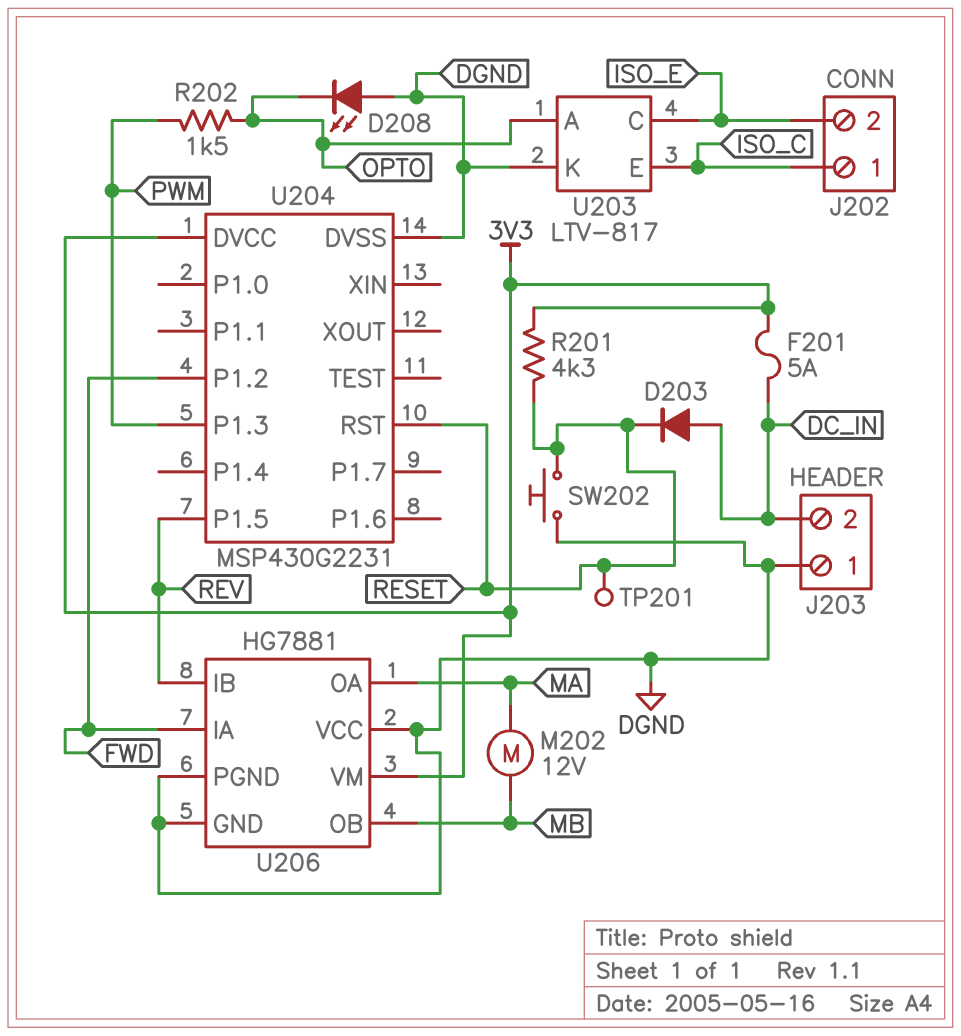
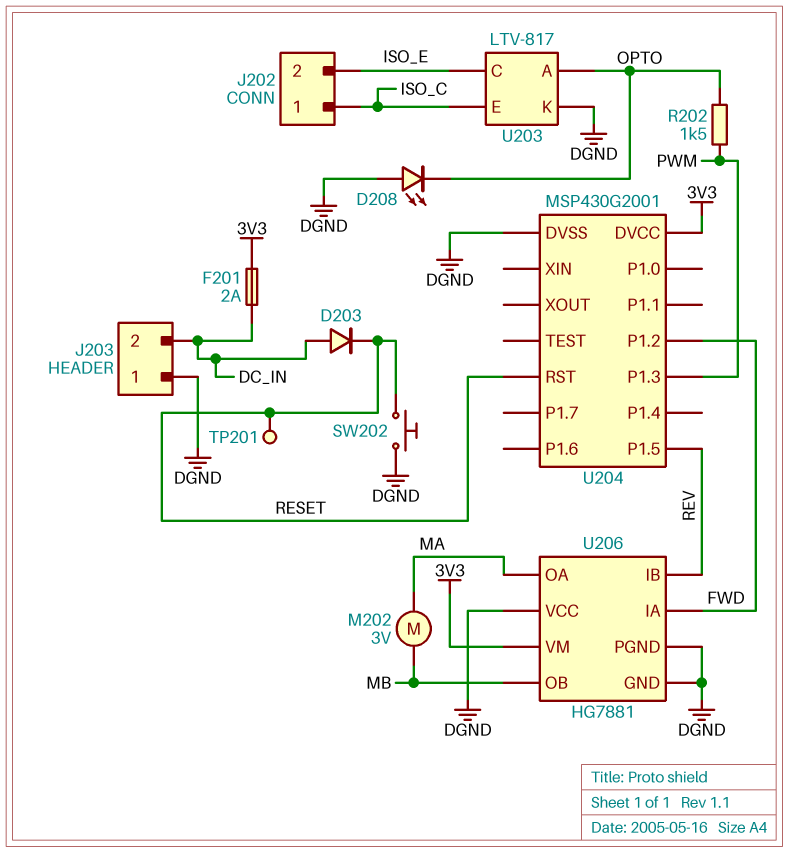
F201: 5A (3V3, DC_IN) -> 2A (3V3, DC_IN)
M202: motor 12V (MA, MB) -> motor 3V (MA, MB)
R201: 4.3k (3V3, RESET) -> none
U204: MSP430G2231 -> MSP430G2001

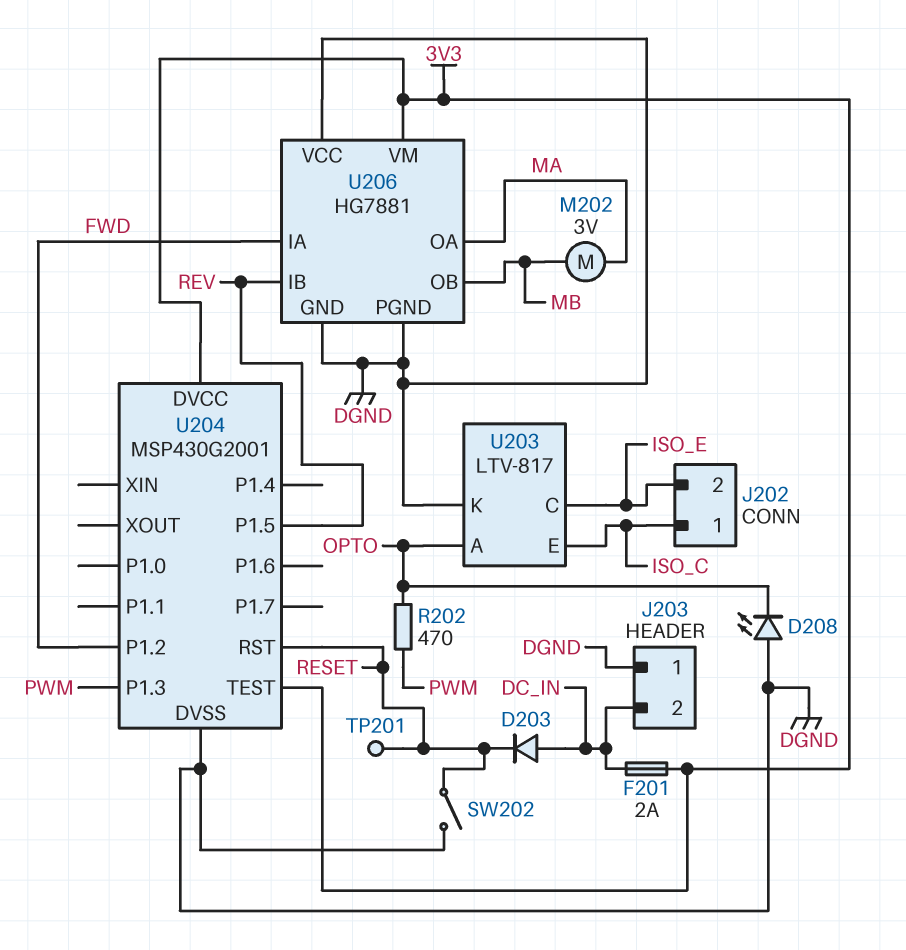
R202: 1.5k (OPTO, PWM) -> 470 (OPTO, PWM)
SW202: button (DGND, RESET) -> switch (DGND, RESET)
U204 pin TEST: none -> 3V3

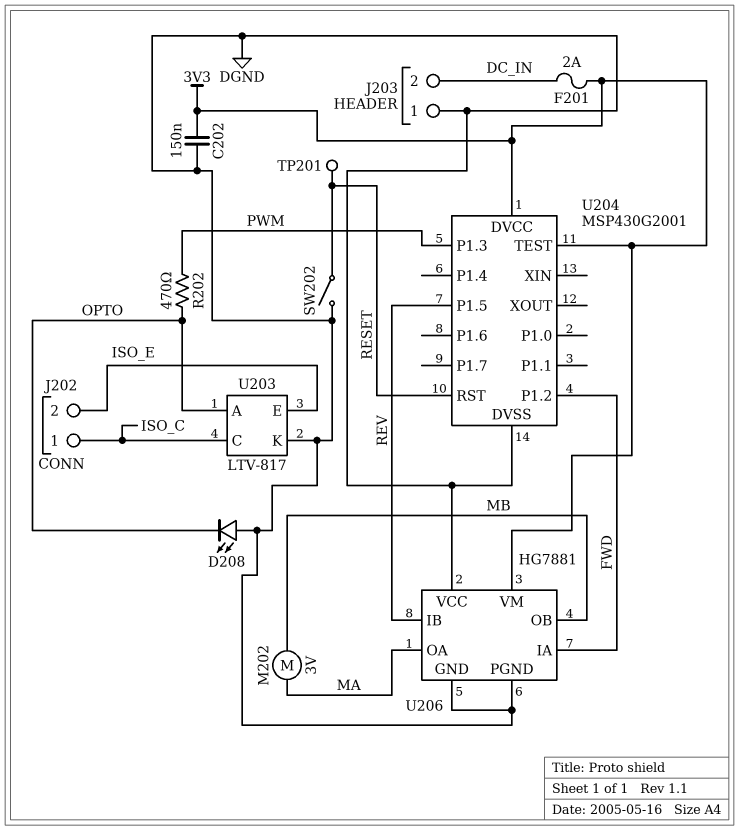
C202: none -> 150nF (3V3, DGND)
D203: diode (A DC_IN, K RESET) -> none
U203 pin C: ISO_E -> ISO_C
U203 pin E: ISO_C -> ISO_E

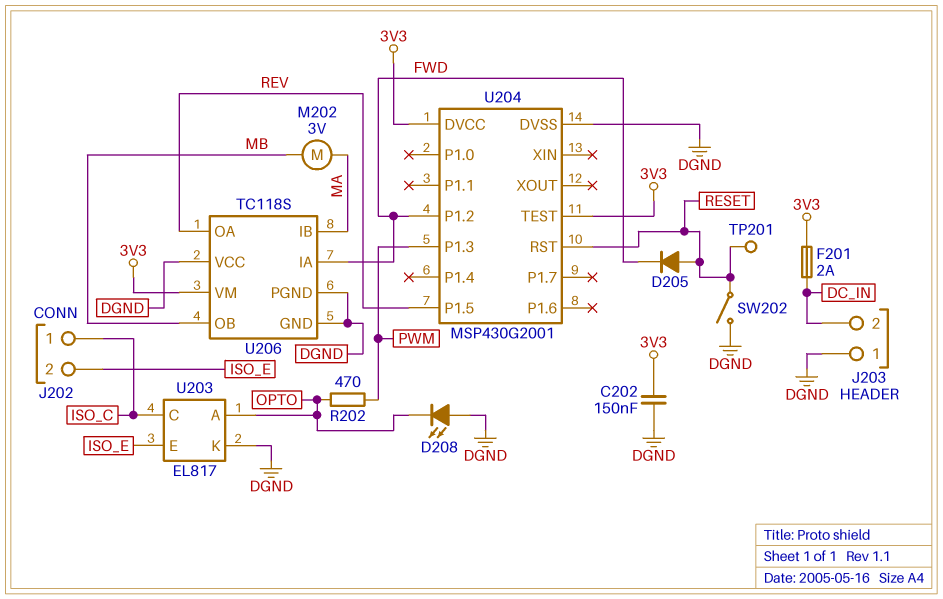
D205: none -> diode (A RESET, K FWD)
U203: LTV-817 -> EL817
U206: HG7881 -> TC118S
U206 pin IB: REV -> MA
U206 pin OA: MA -> REV

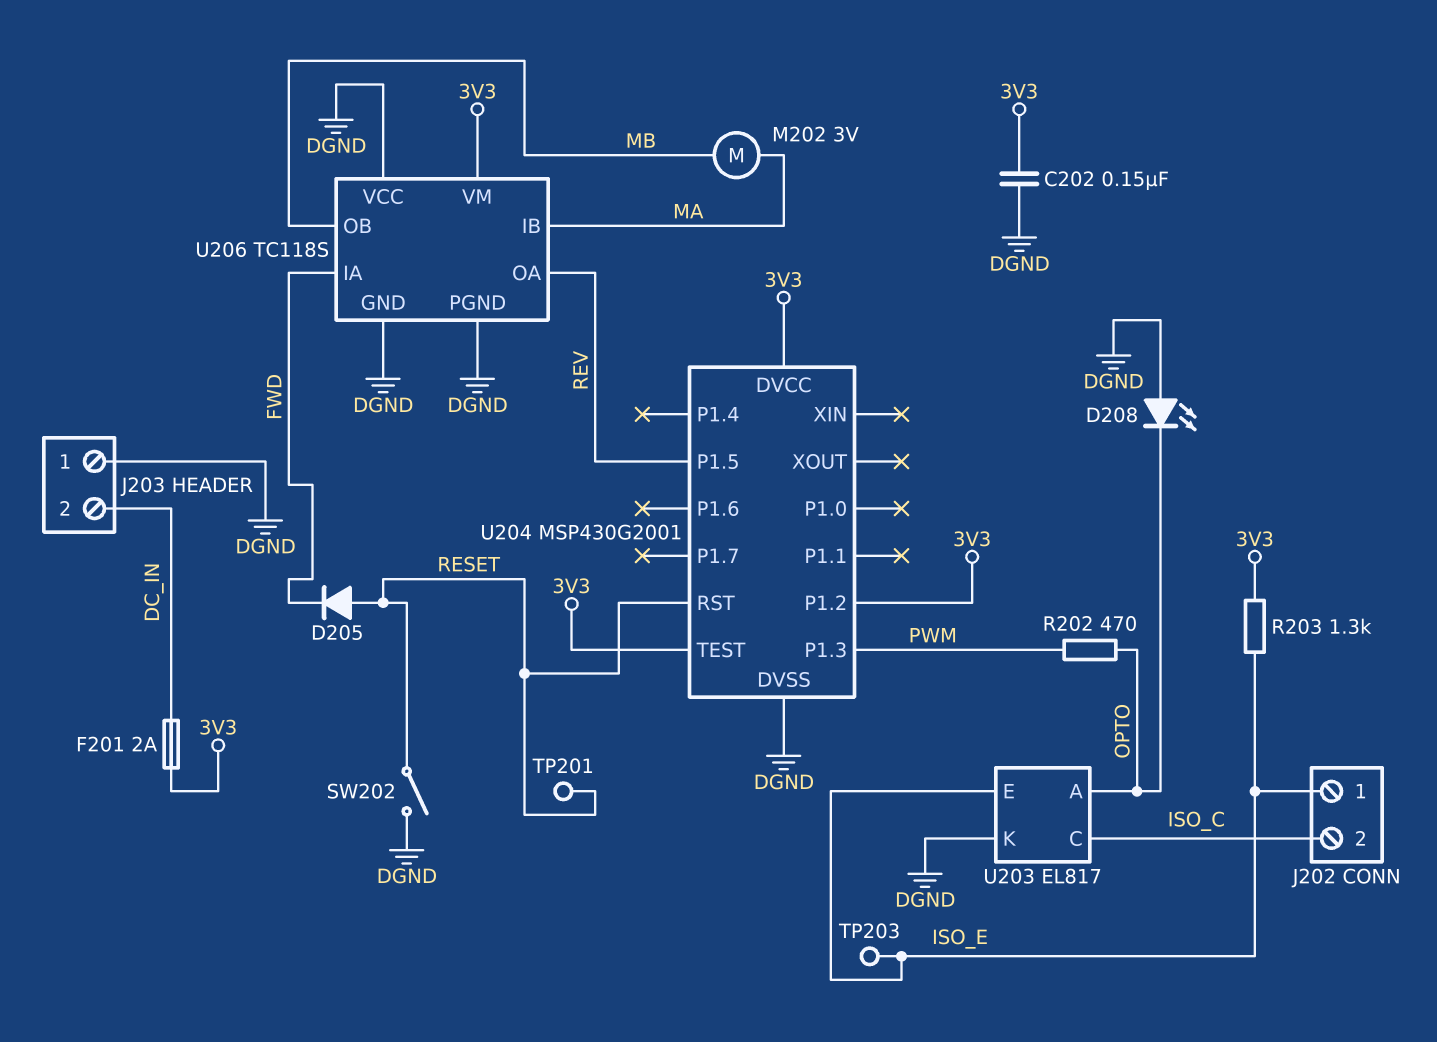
J202 pin 1: ISO_C -> ISO_E
J202 pin 2: ISO_E -> ISO_C
R203: none -> 1.3k (3V3, ISO_E)
TP203: none -> test point (ISO_E)
U204 pin P1.2: FWD -> 3V3

